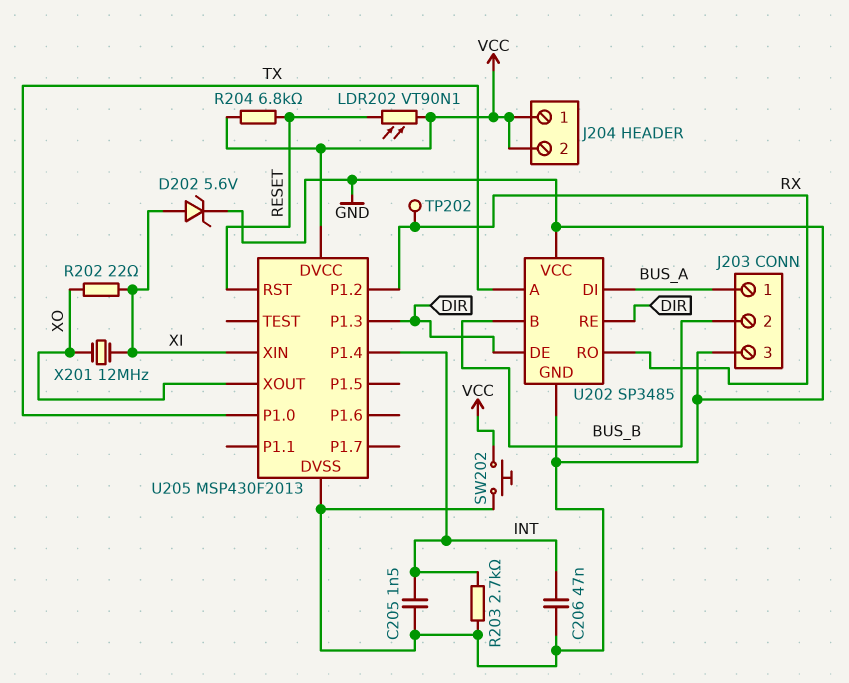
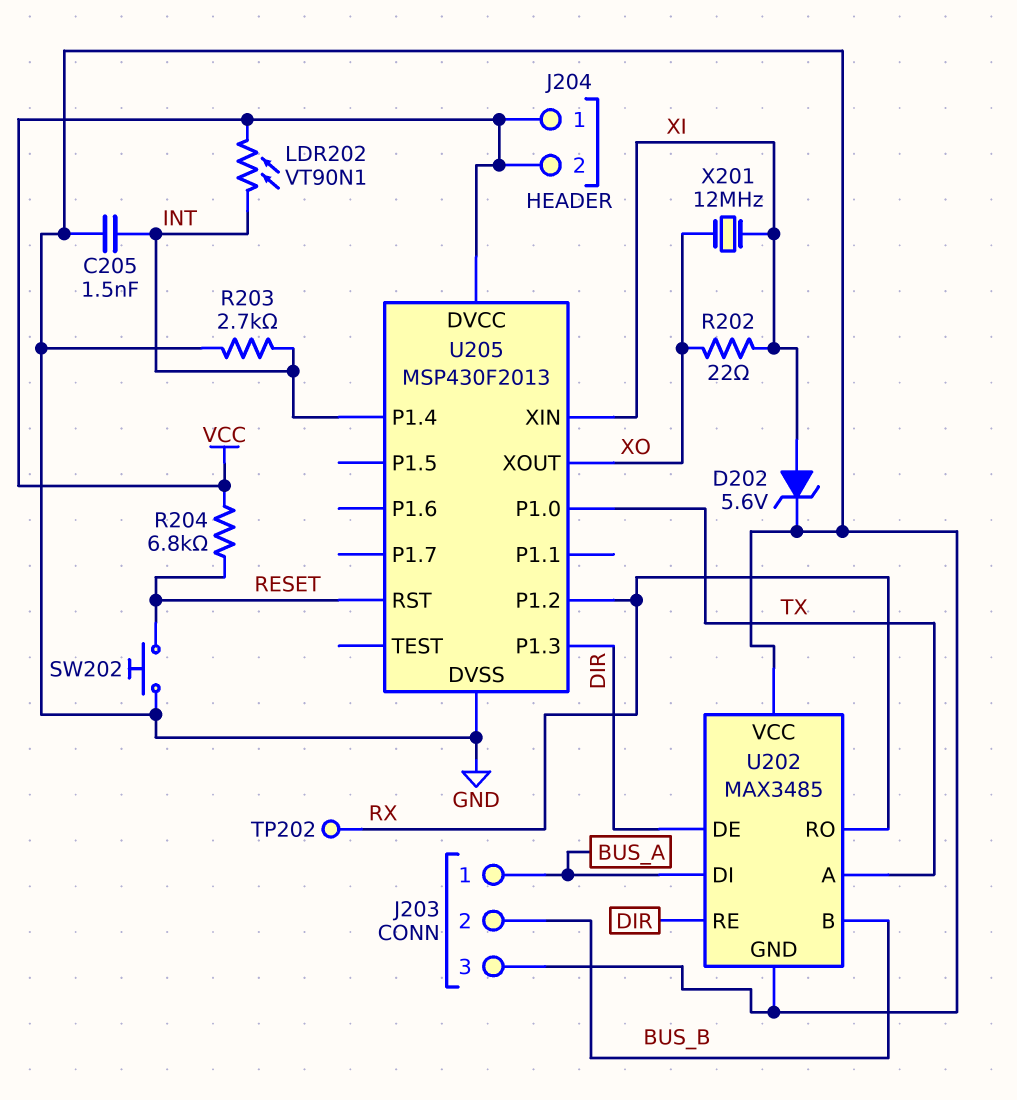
C206: 47nF (GND, INT) -> none
LDR202: VT90N1 (RESET, VCC) -> VT90N1 (INT, VCC)
SW202: button (GND, VCC) -> button (GND, RESET)
U202: SP3485 -> MAX3485

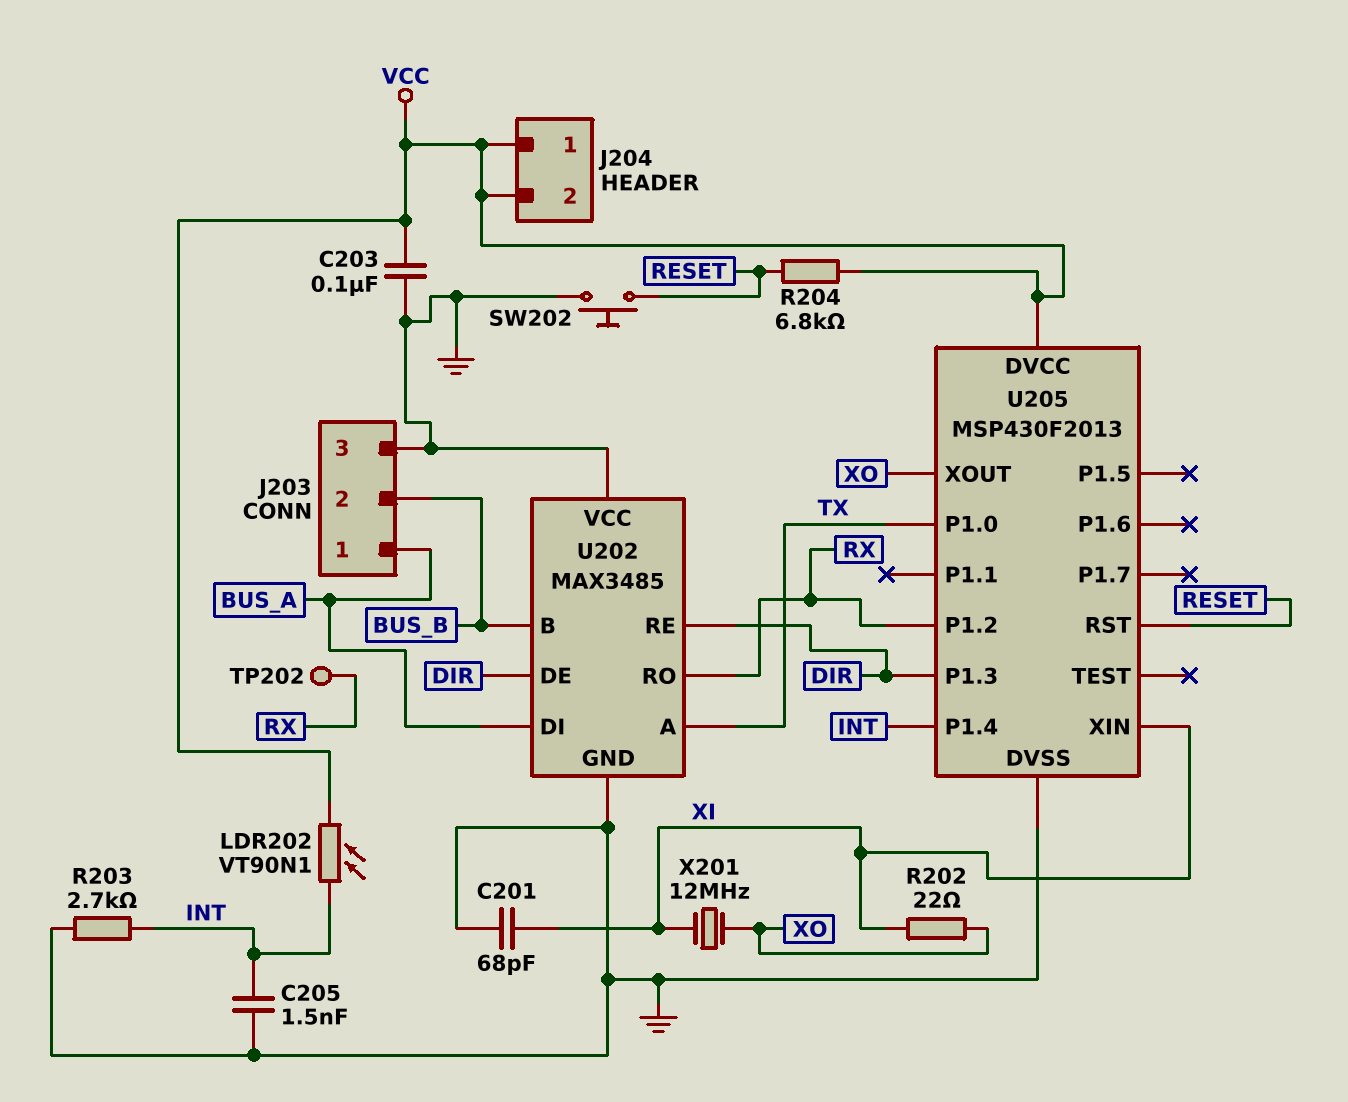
C201: none -> 68pF (GND, XI)
C203: none -> 100nF (GND, VCC)
D202: zener 5.6V (A XI, K GND) -> none

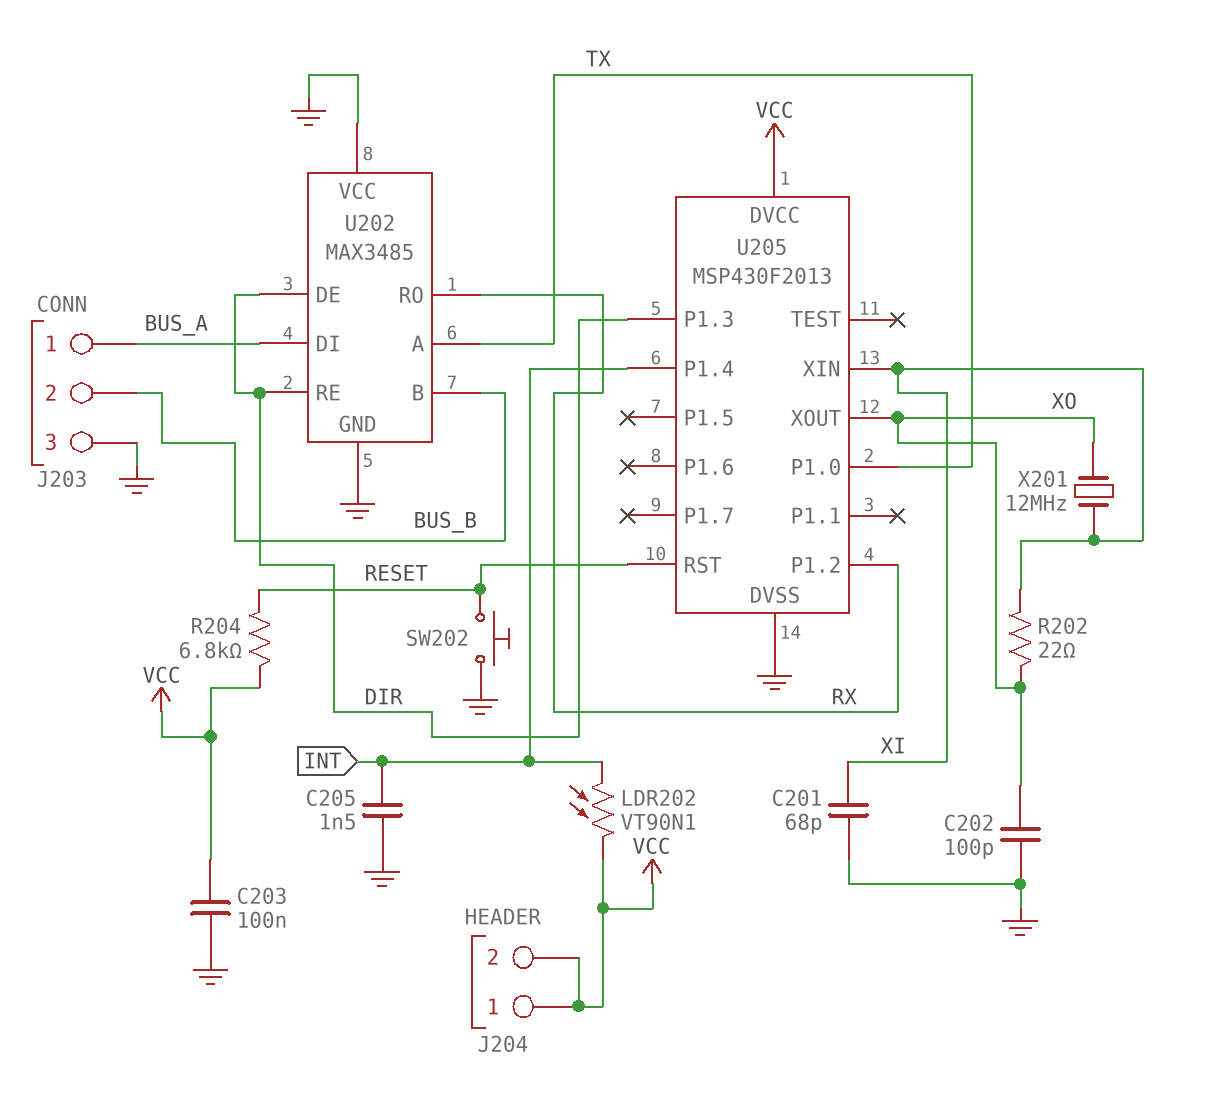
C202: none -> 100pF (GND, XO)
R203: 2.7k (GND, INT) -> none
TP202: test point (RX) -> none

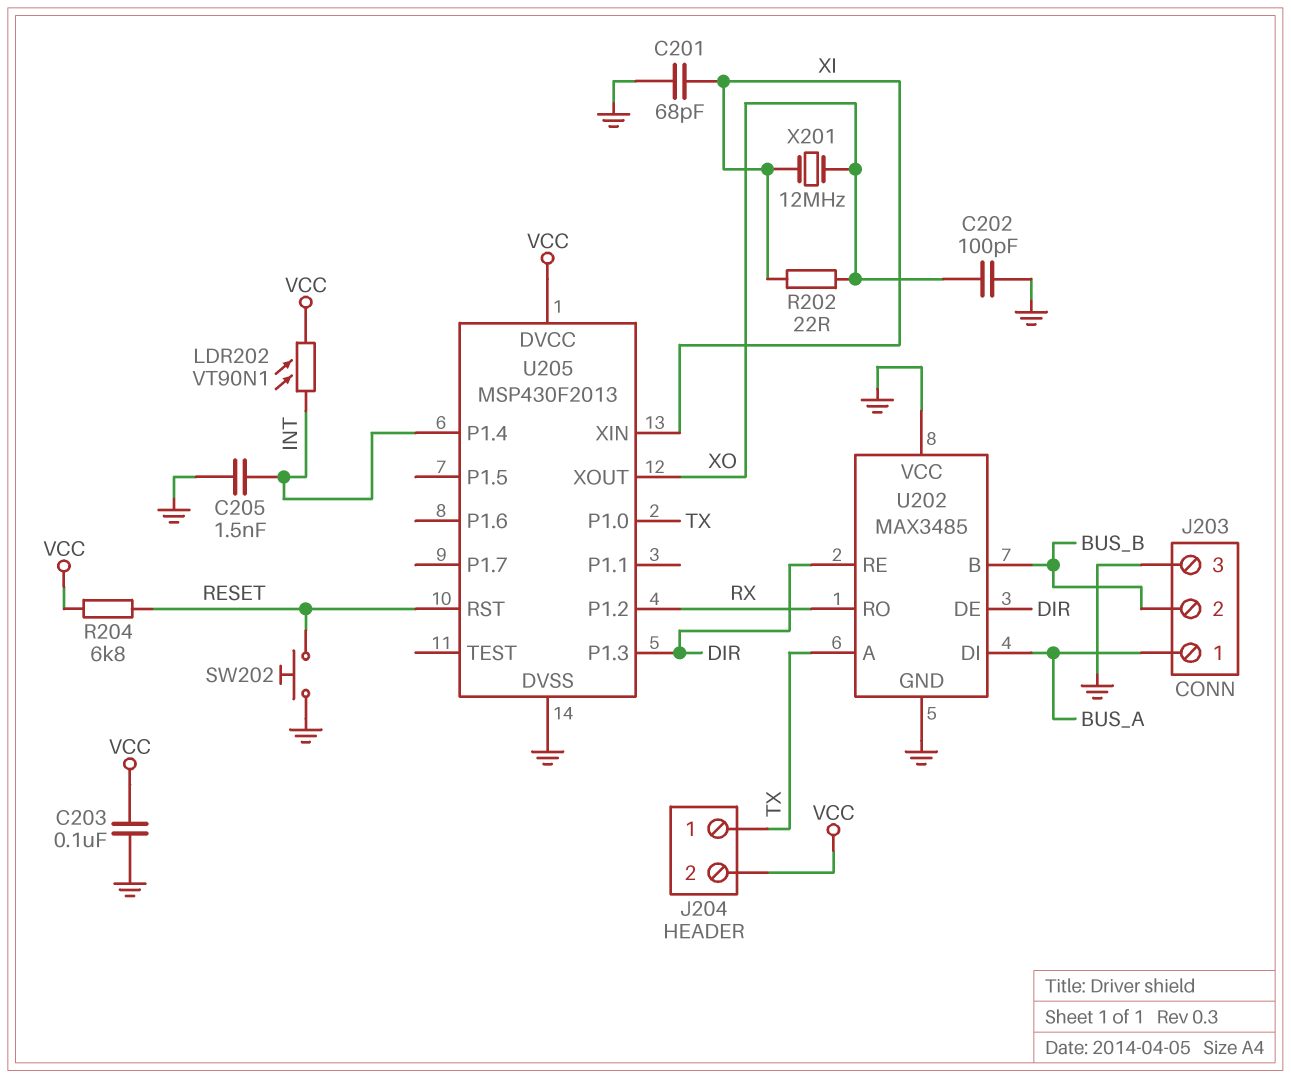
J204 pin 1: VCC -> TX

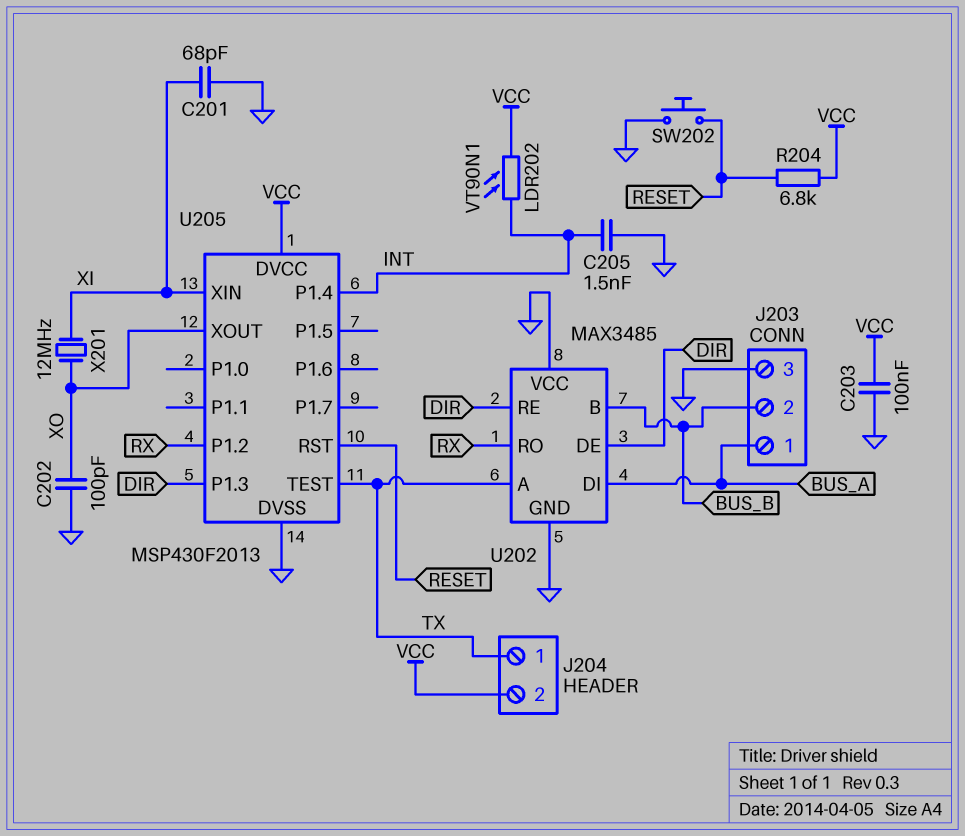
R202: 22 (XI, XO) -> none
U205 pin P1.0: TX -> none
U205 pin TEST: none -> TX

